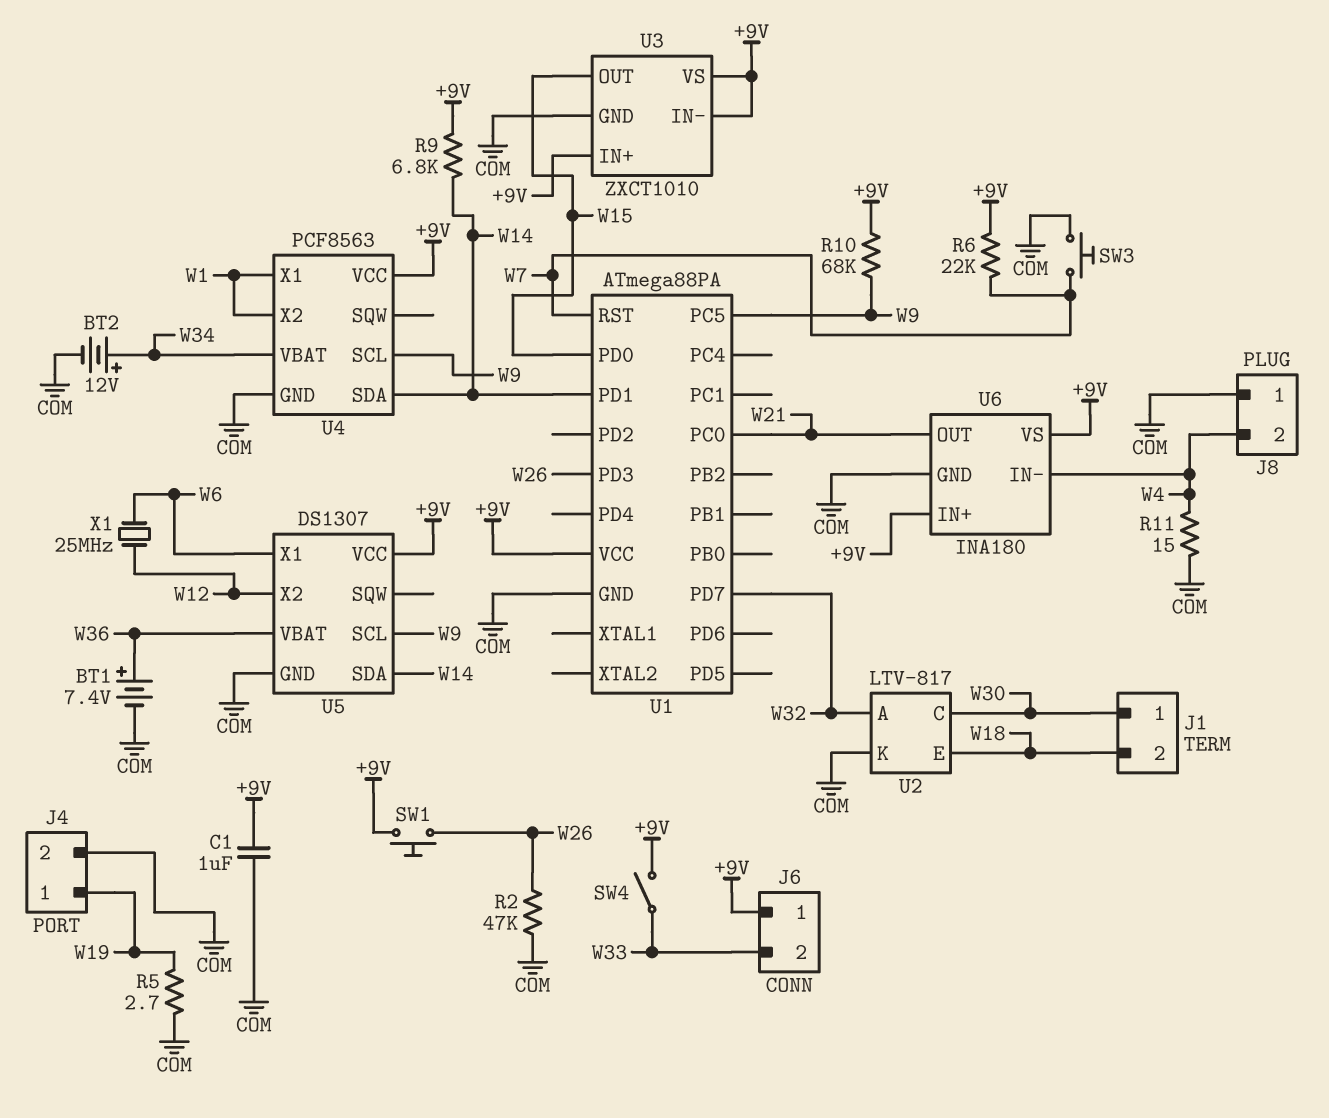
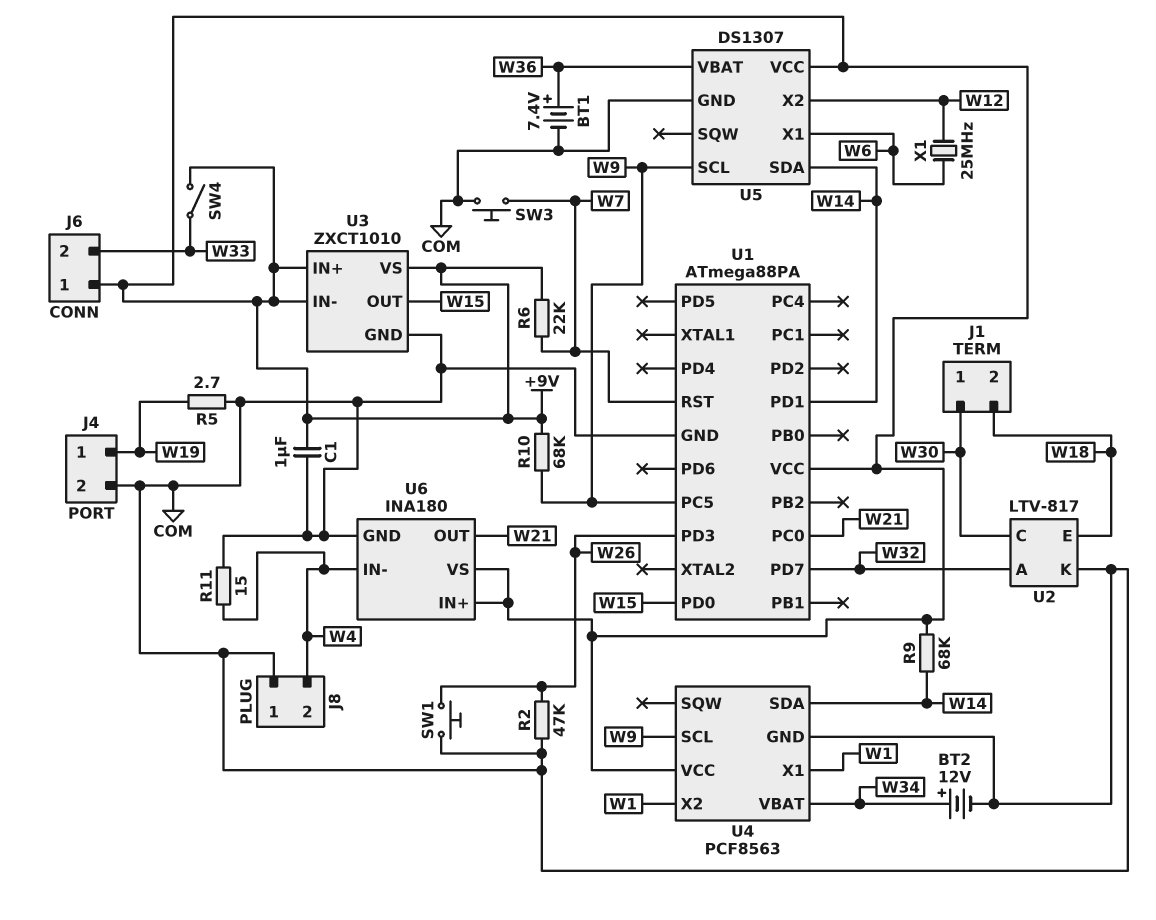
R9: 6.8k (+9V, W14) -> 68k (+9V, W14)
SW1: button (+9V, W26) -> button (COM, W26)

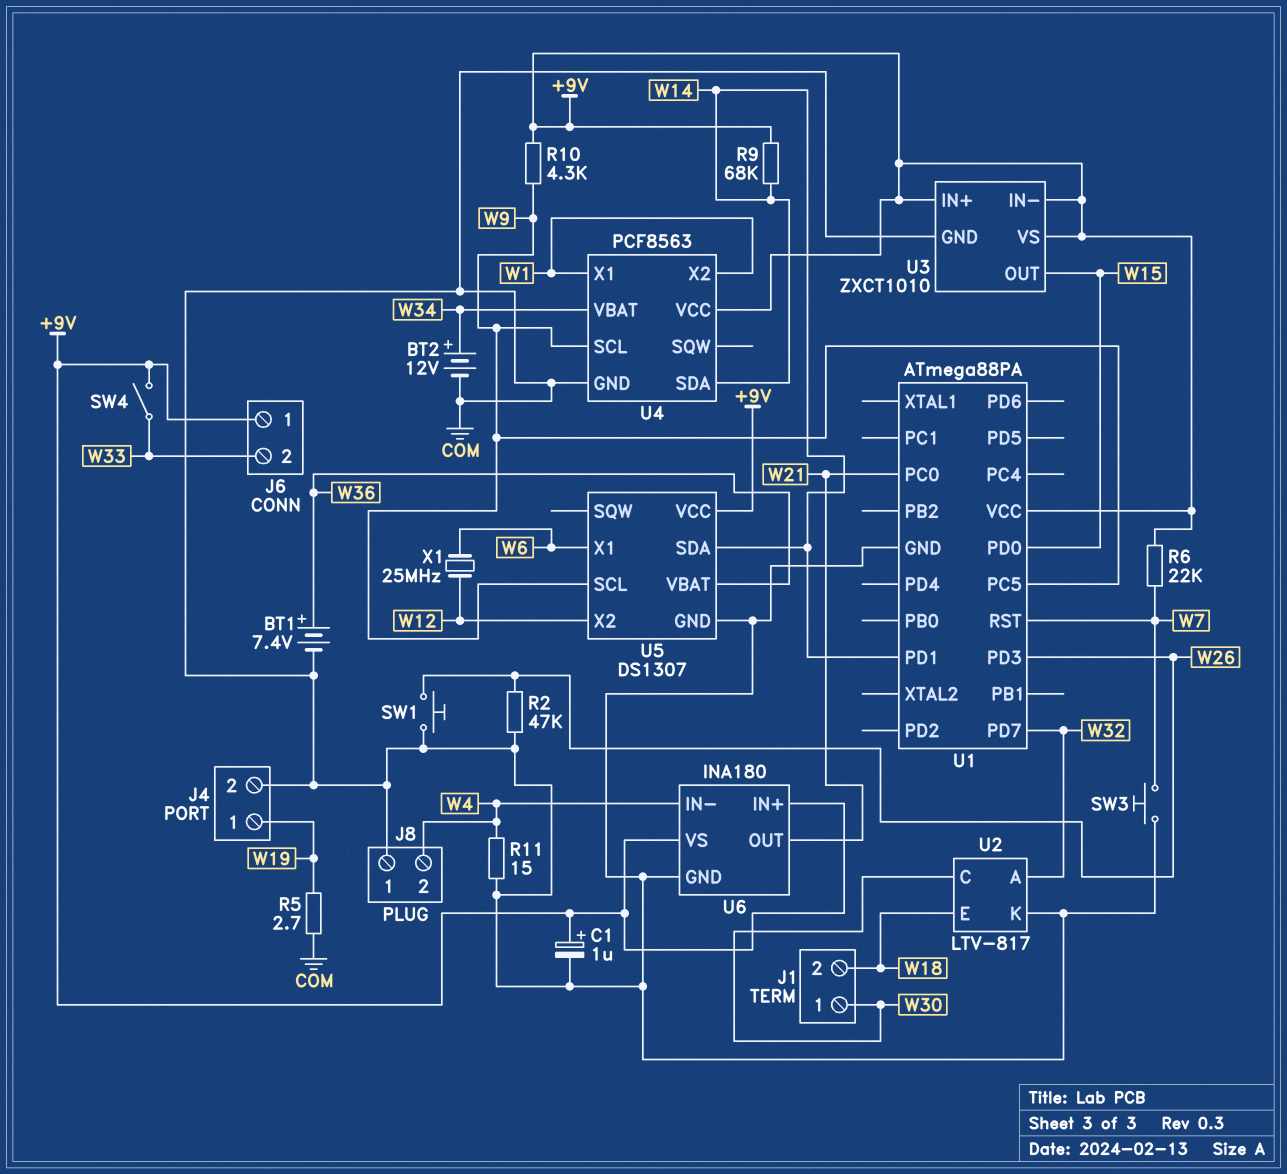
C1: 1uF (+9V, COM) -> 1uF (plus +9V, minus COM)
R10: 68k (+9V, W9) -> 4.3k (+9V, W9)

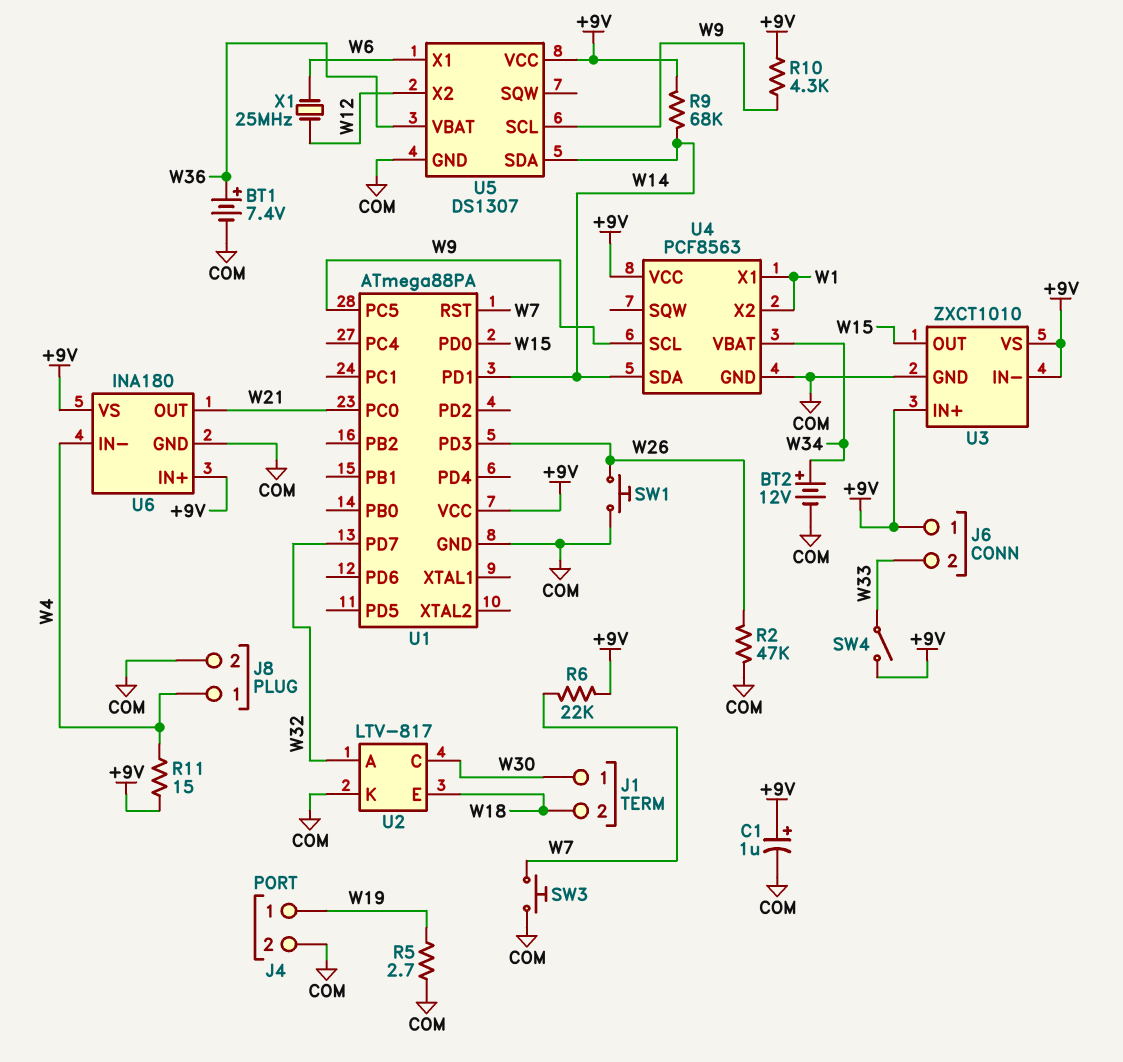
J8 pin 1: COM -> W4
J8 pin 2: W4 -> COM
R11: 15 (COM, W4) -> 15 (+9V, W4)

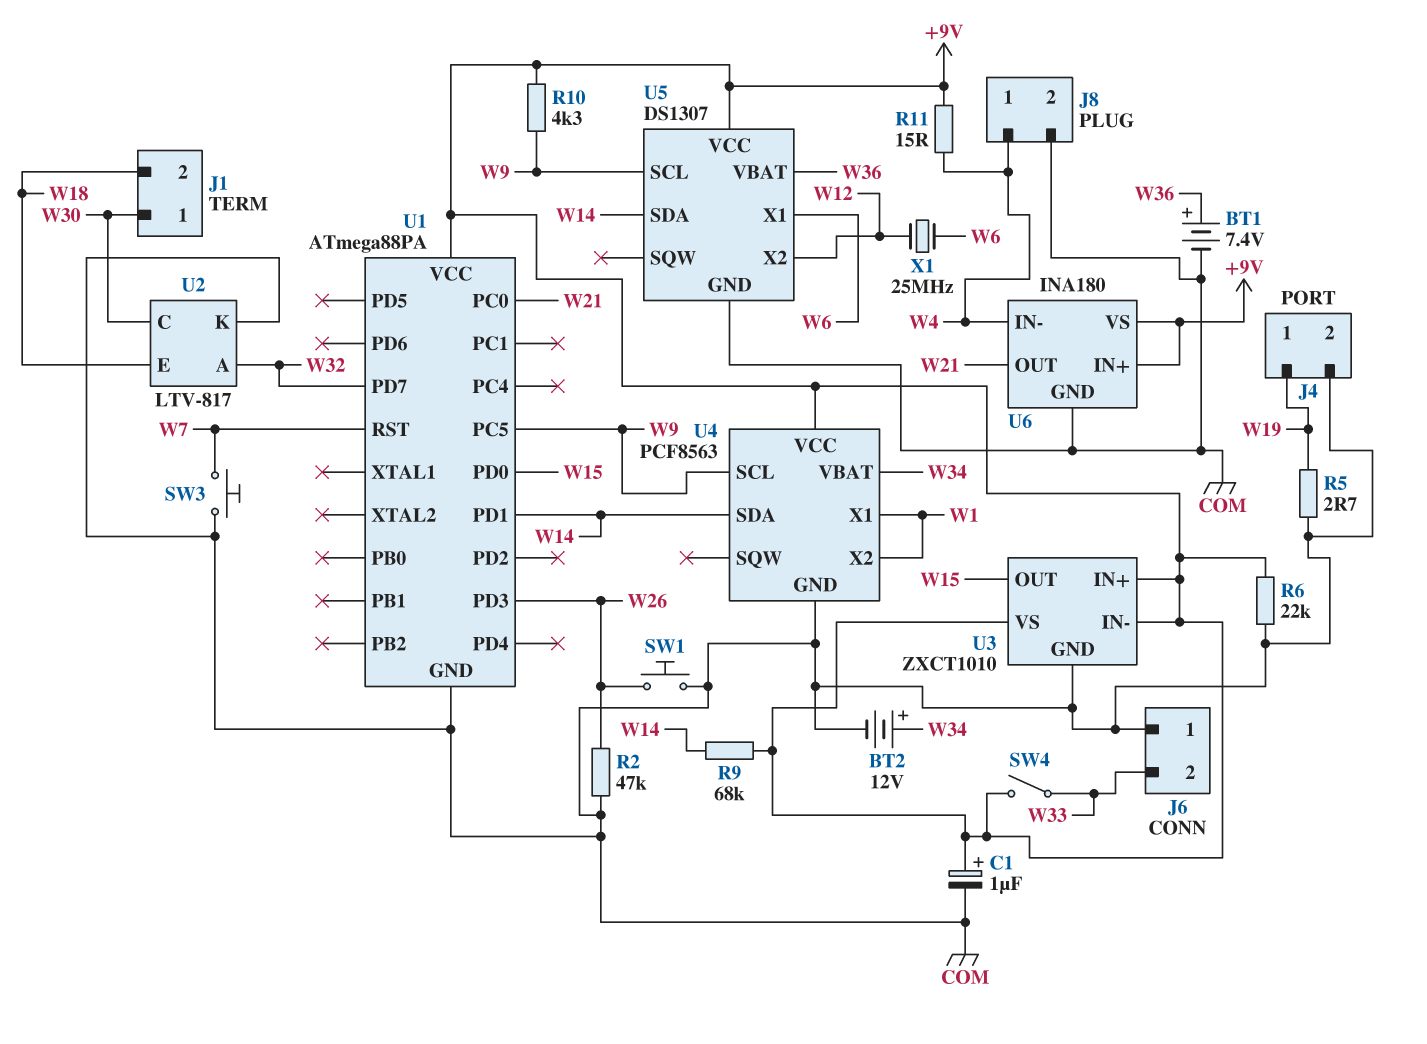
J6 pin 1: +9V -> COM
R6: 22k (+9V, W7) -> 22k (+9V, COM)

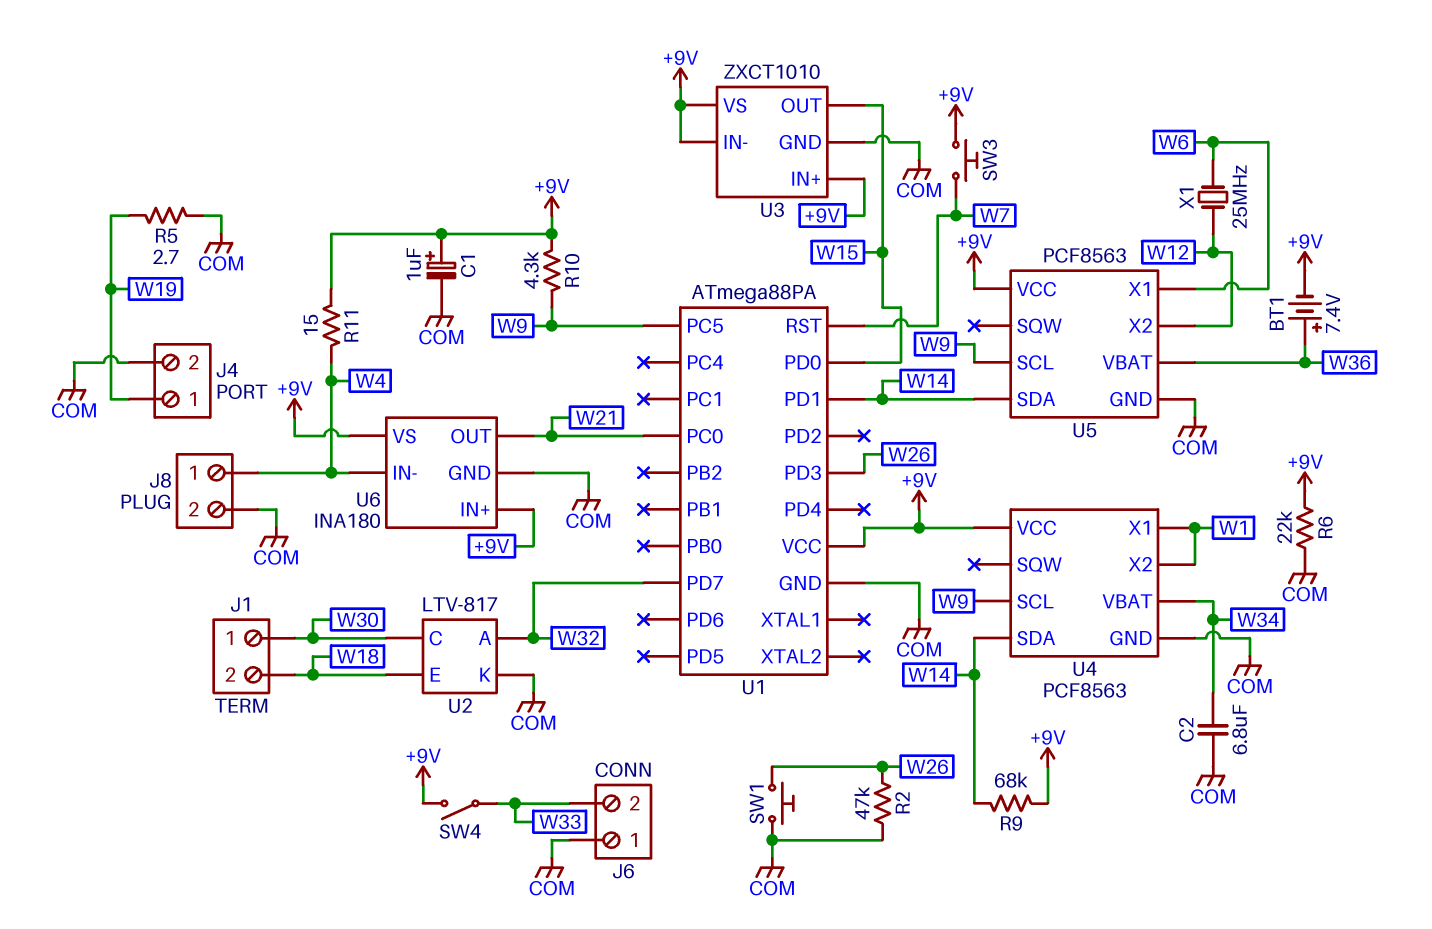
BT1: 7.4V (plus W36, minus COM) -> 7.4V (plus W36, minus +9V)
BT2: 12V (plus W34, minus COM) -> none
C2: none -> 6.8uF (COM, W34)
SW3: button (COM, W7) -> button (+9V, W7)
U5: DS1307 -> PCF8563

